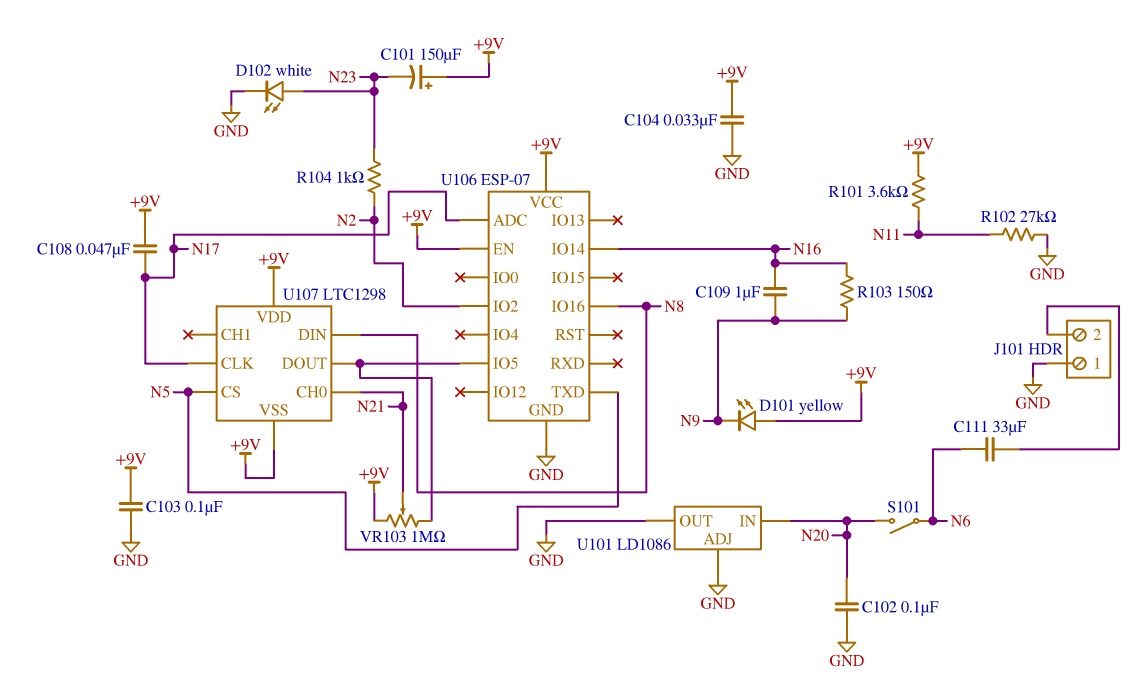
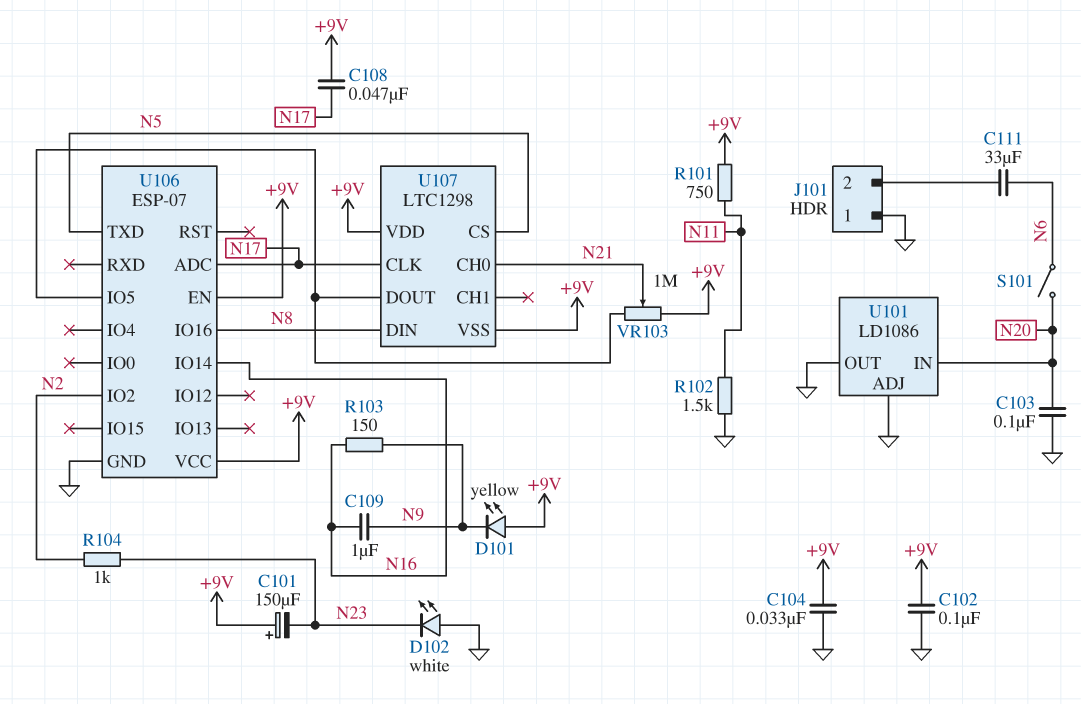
C102: 100nF (GND, N20) -> 100nF (+9V, GND)
C103: 100nF (+9V, GND) -> 100nF (GND, N20)
D102: LED white (A N23, K GND) -> LED white (A GND, K N23)
R101: 3.6k (+9V, N11) -> 750 (+9V, N11)
R102: 27k (GND, N11) -> 1.5k (GND, N11)

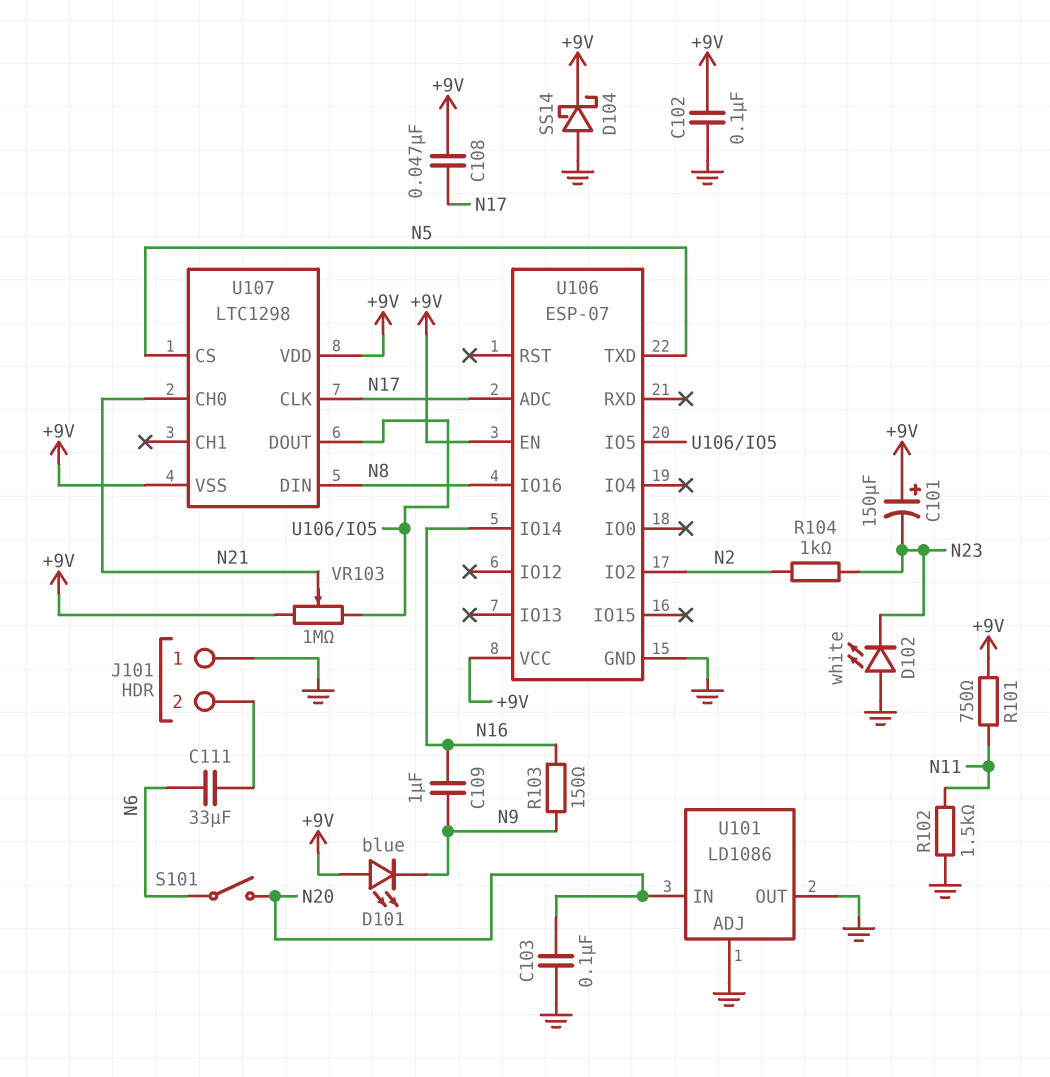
C104: 33nF (+9V, GND) -> none
D101: LED yellow (A +9V, K N9) -> LED blue (A +9V, K N9)
D104: none -> schottky SS14 (A GND, K +9V)

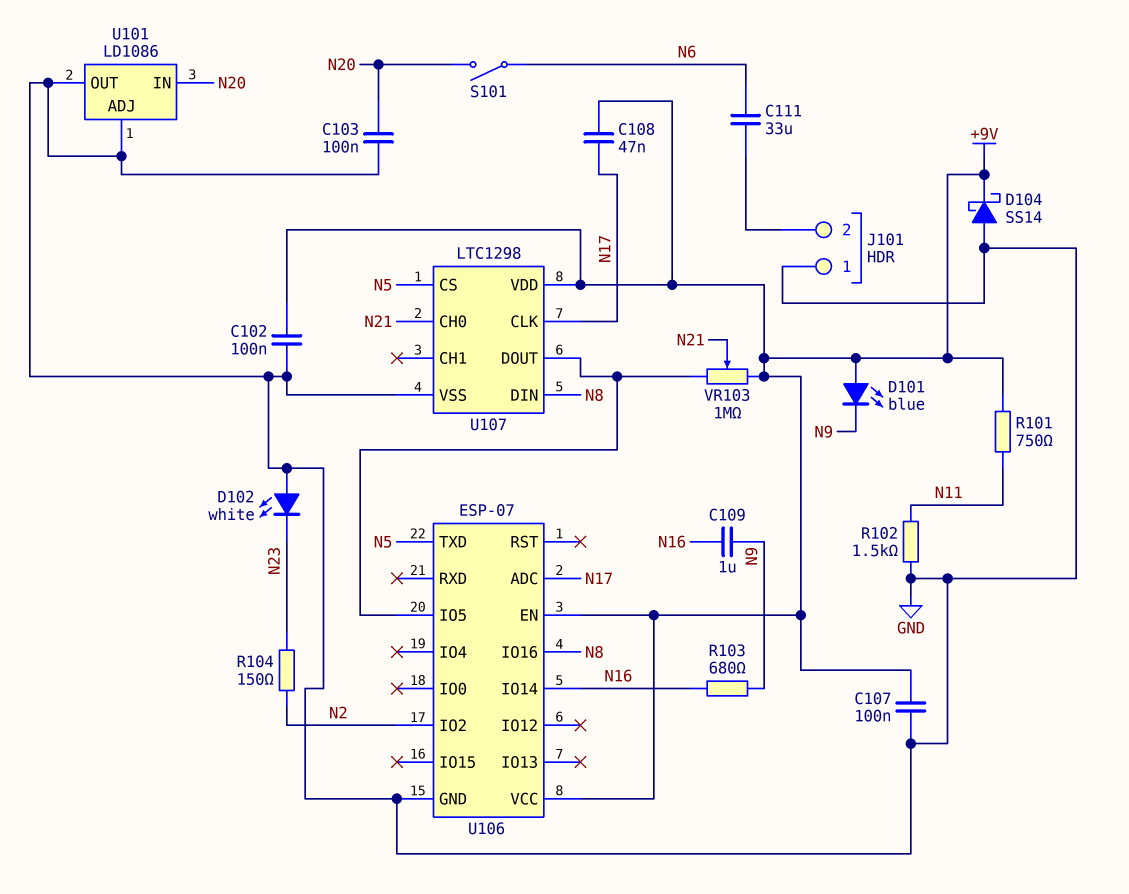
C101: 150uF (plus +9V, minus N23) -> none
C107: none -> 100nF (+9V, GND)
R103: 150 (N9, N16) -> 680 (N9, N16)
R104: 1k (N2, N23) -> 150 (N2, N23)
U107 pin VSS: +9V -> GND

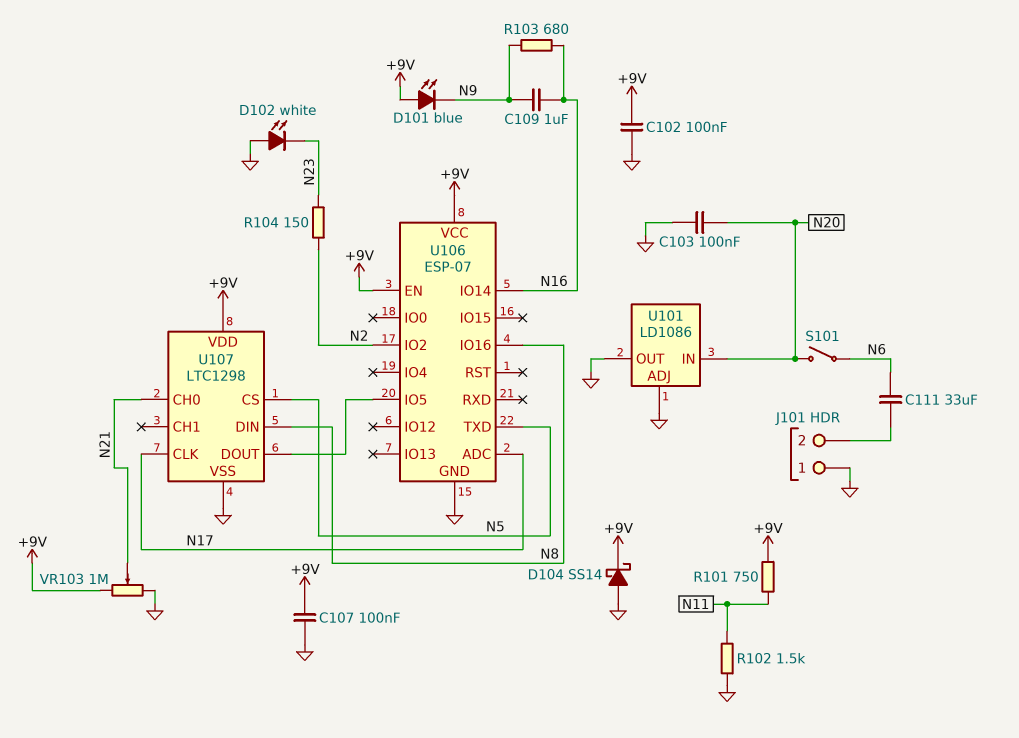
C108: 47nF (+9V, N17) -> none
VR103: 1M (+9V, U106/IO5, wiper N21) -> 1M (+9V, GND, wiper N21)

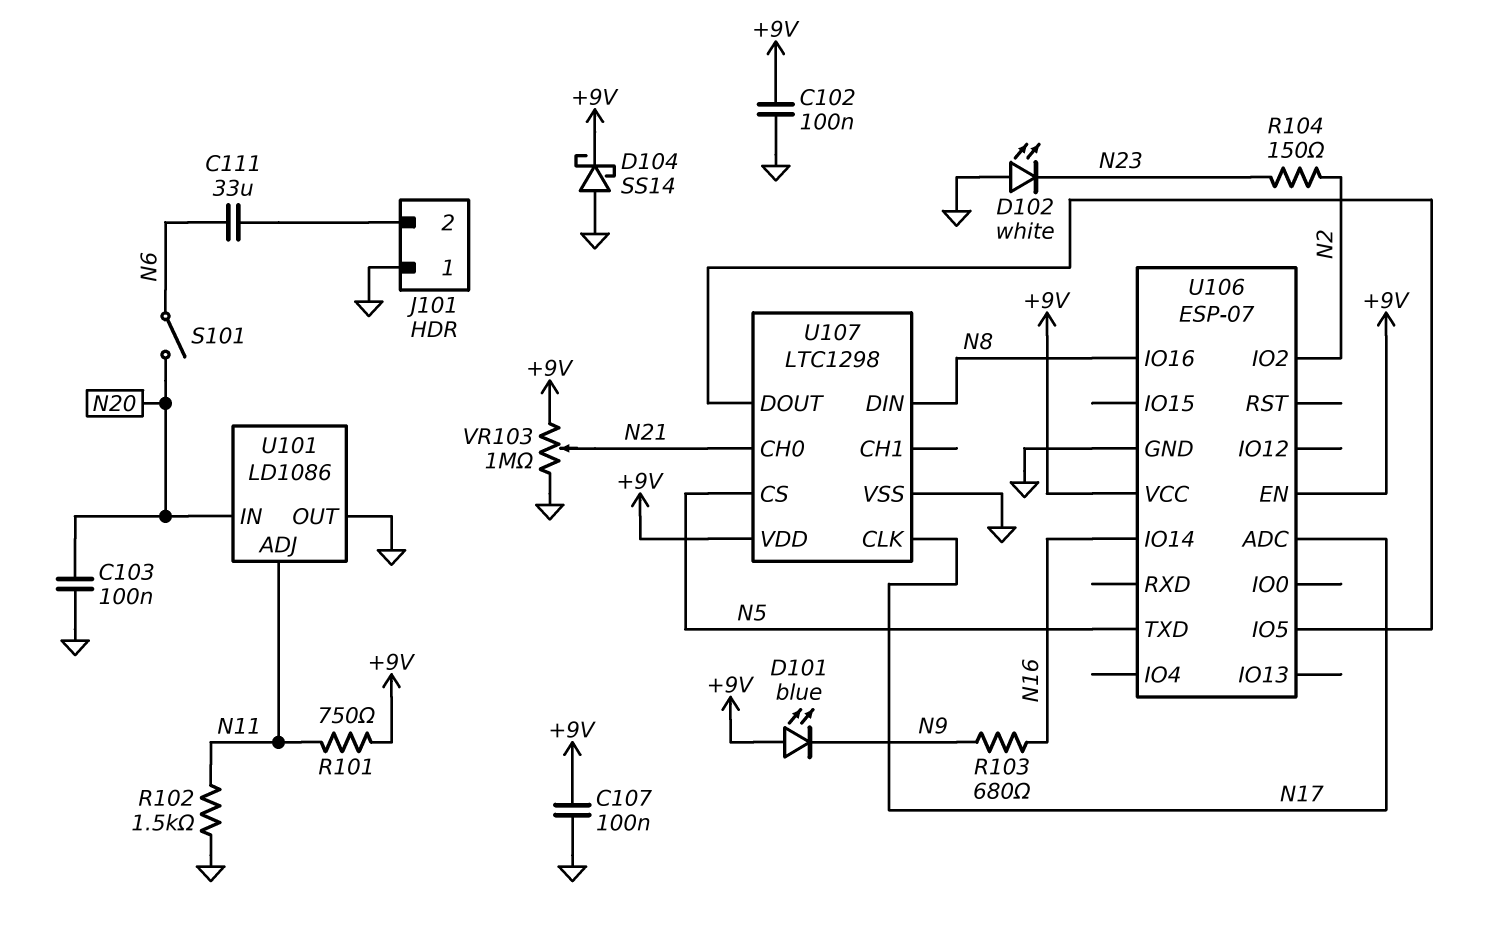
C109: 1uF (N9, N16) -> none
U101 pin ADJ: GND -> N11

